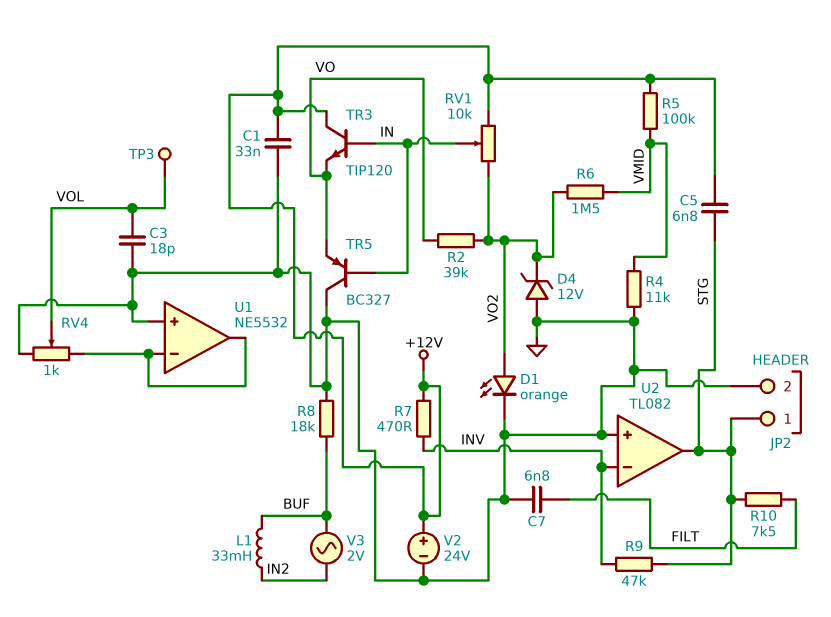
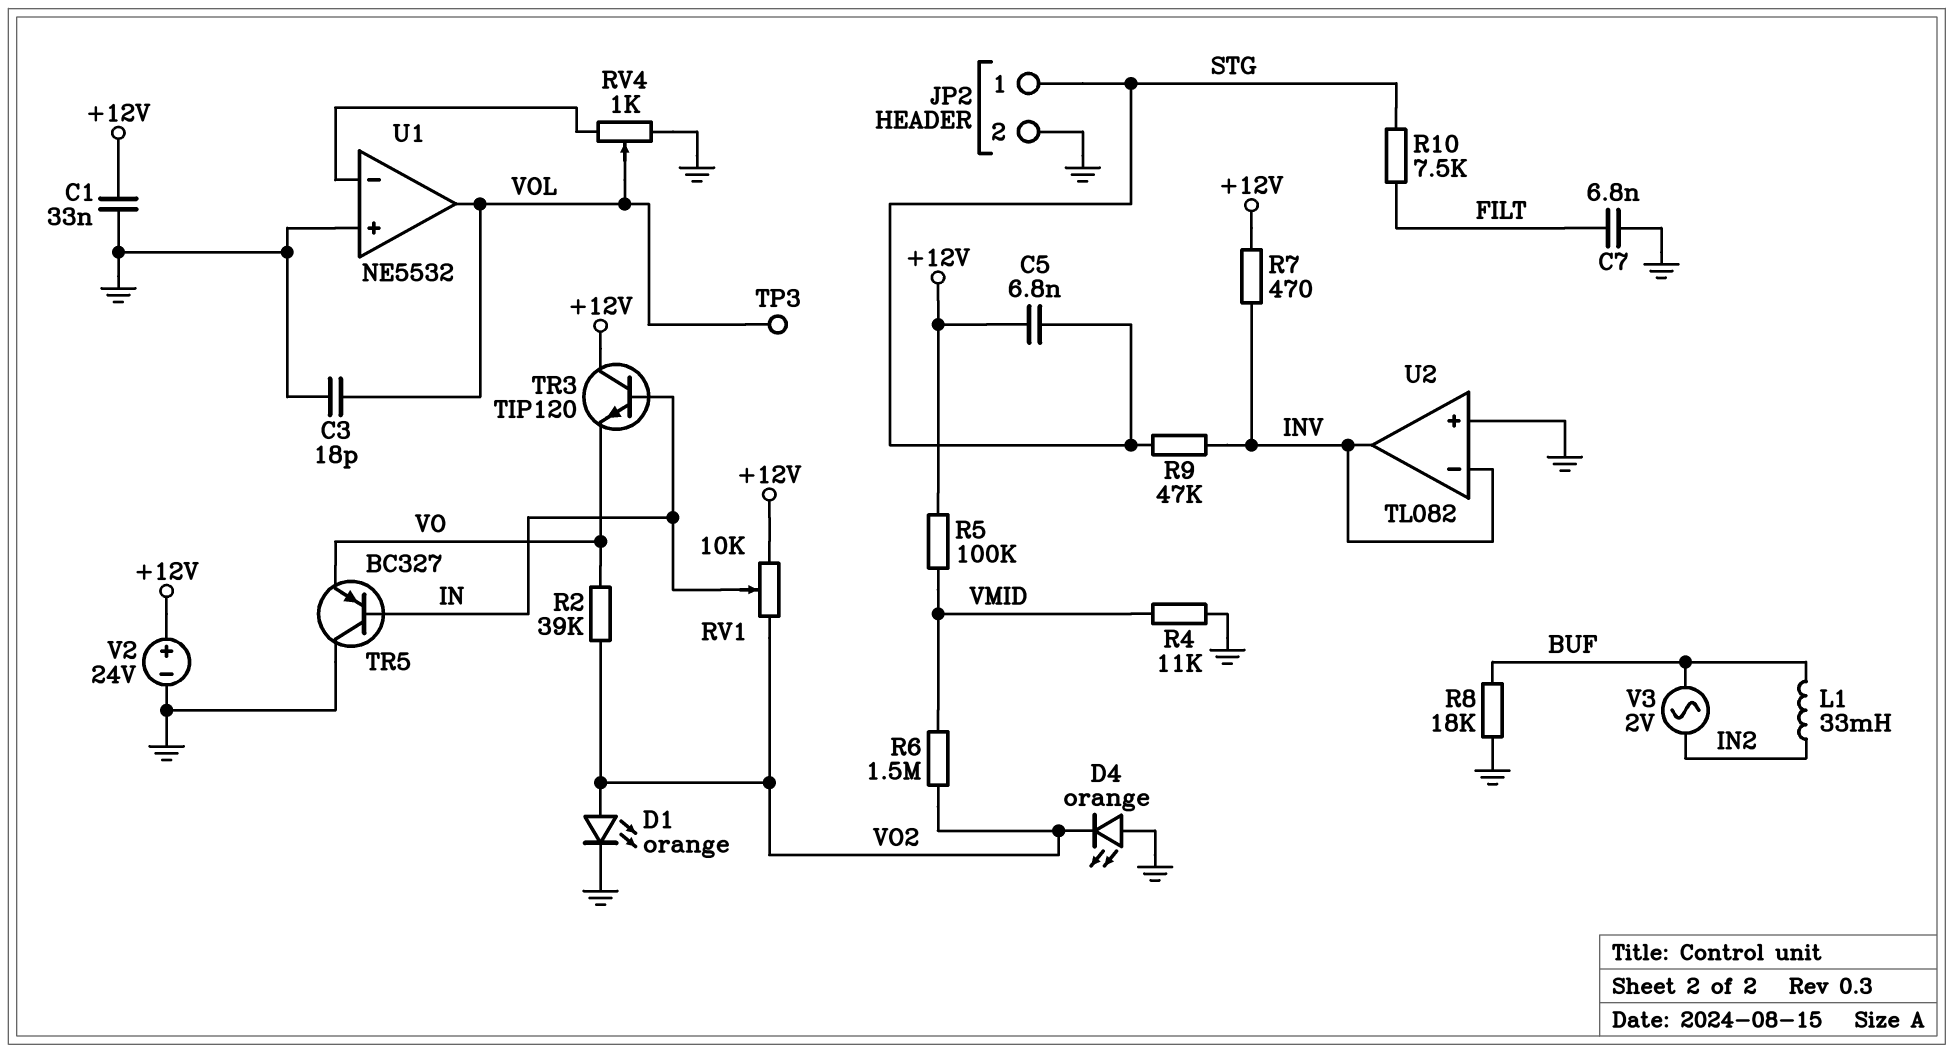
D4: zener 12V (A GND, K VO2) -> LED orange (A GND, K VO2)
U1 pin out: U1/in- -> VOL
U2 pin out: STG -> INV

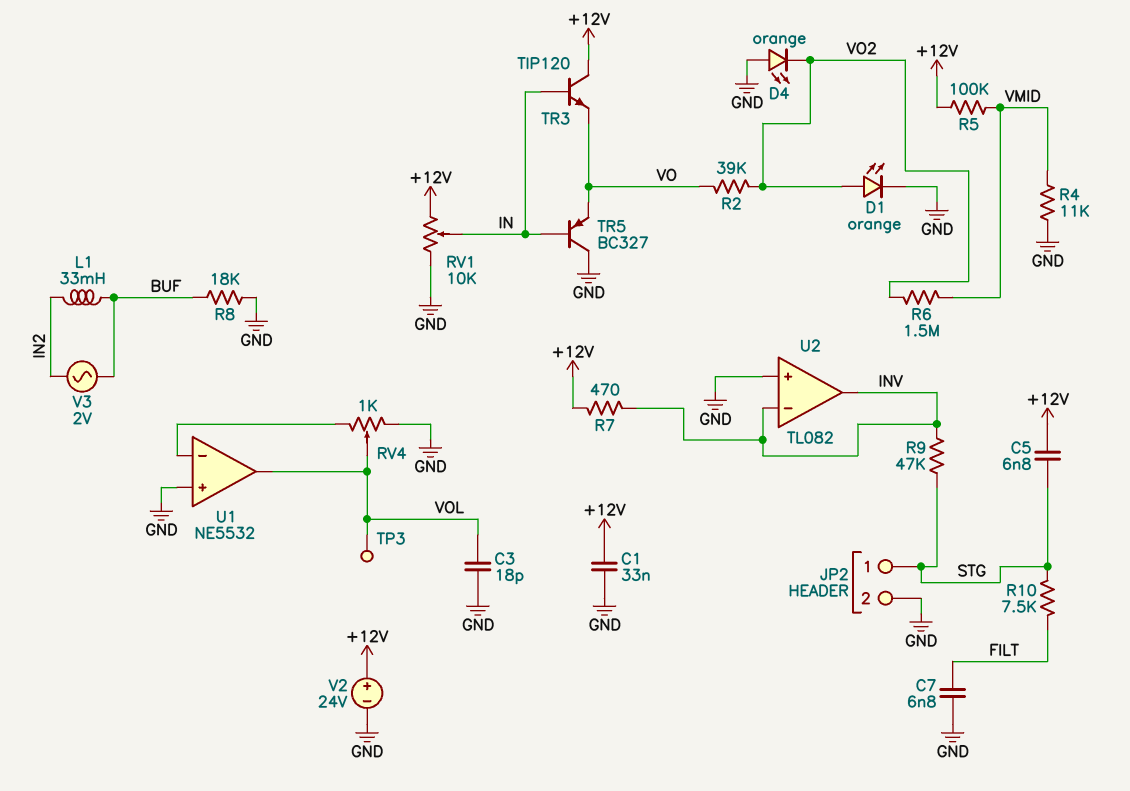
RV1: 10k (+12V, VO2, wiper IN) -> 10k (+12V, GND, wiper IN)

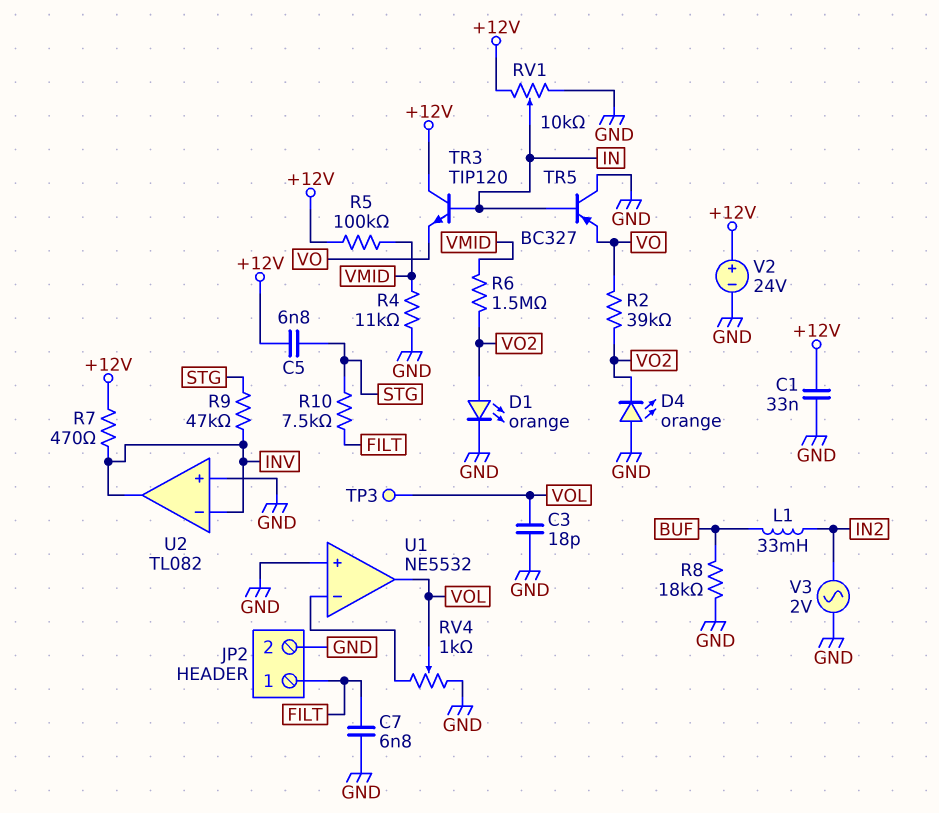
JP2 pin 1: STG -> FILT
V3: AC 2V (BUF, IN2) -> AC 2V (GND, IN2)

